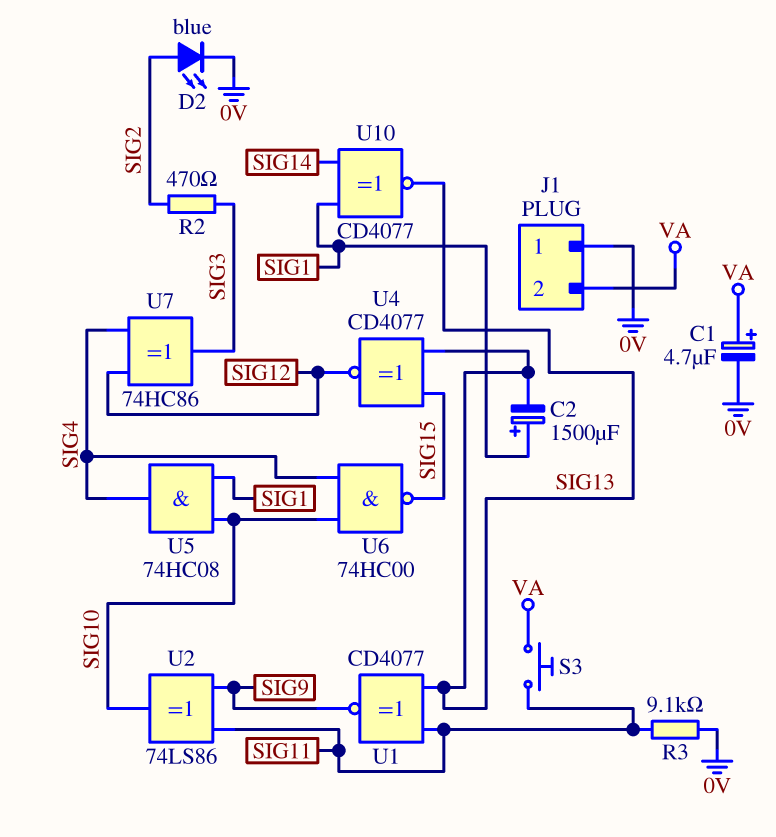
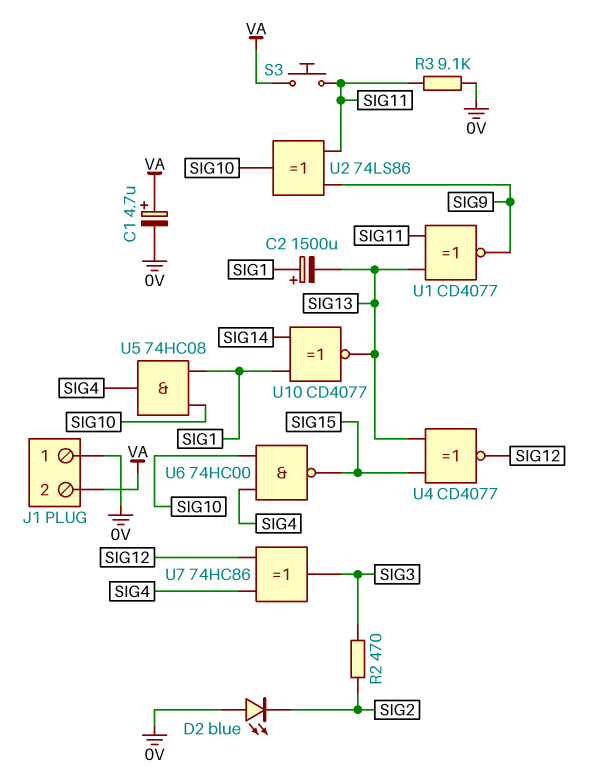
D2: LED blue (A SIG2, K 0V) -> LED blue (A 0V, K SIG2)

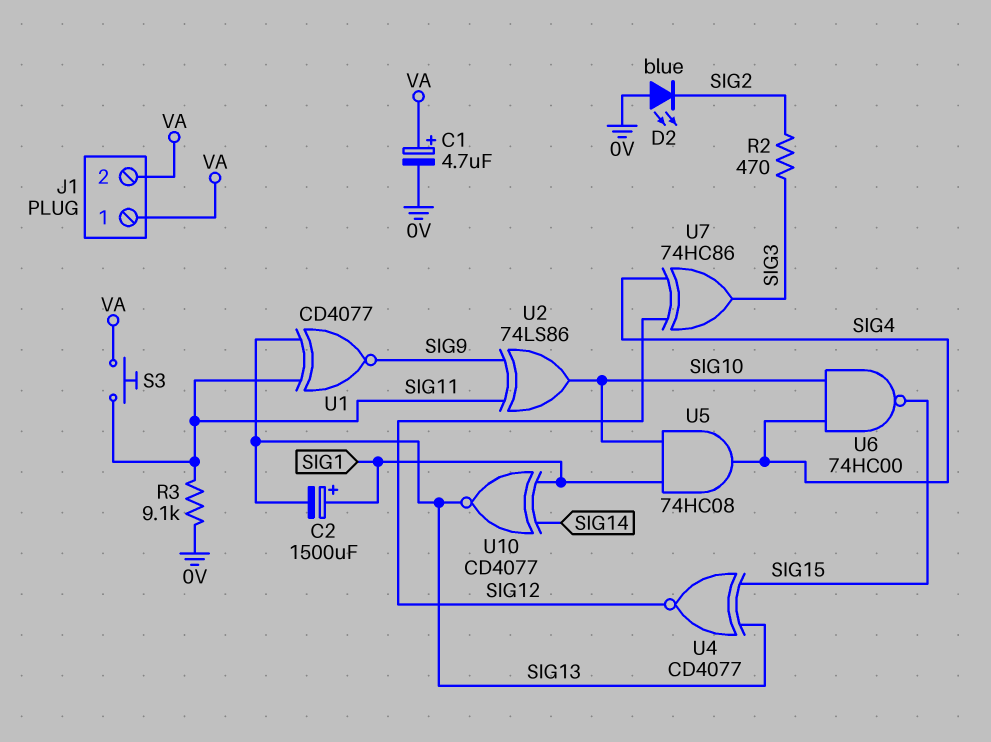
J1 pin 1: 0V -> VA

